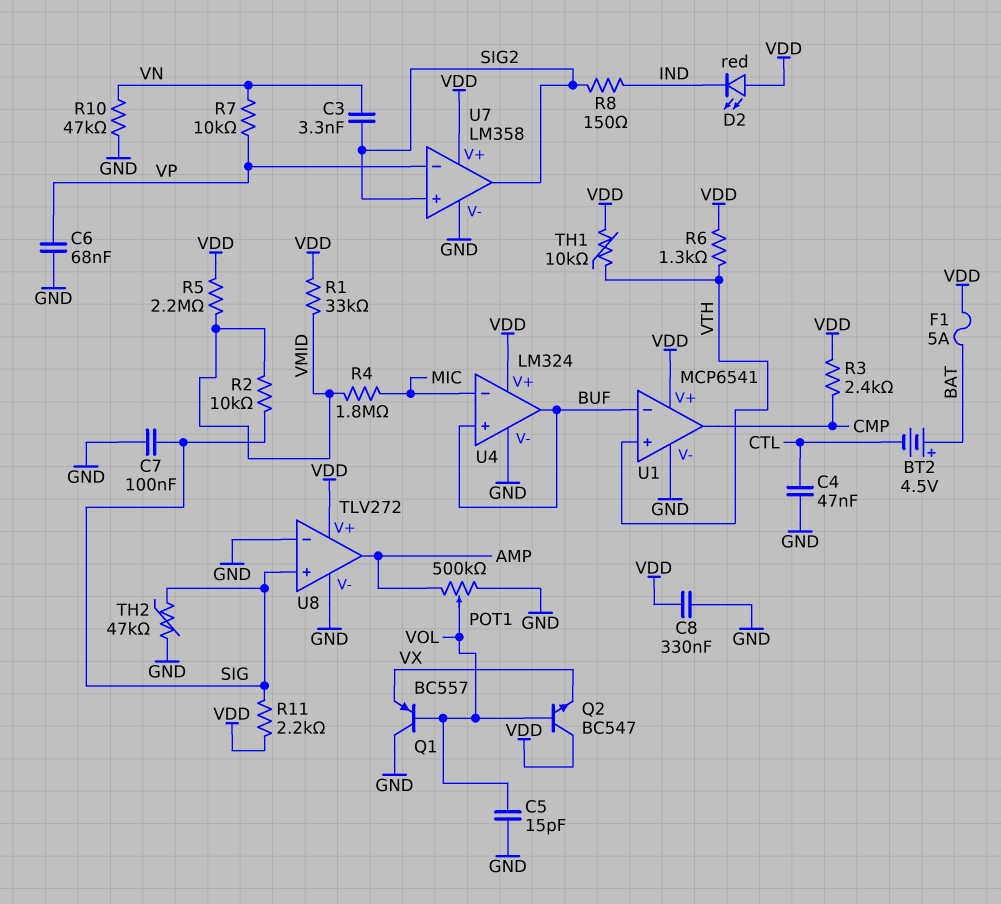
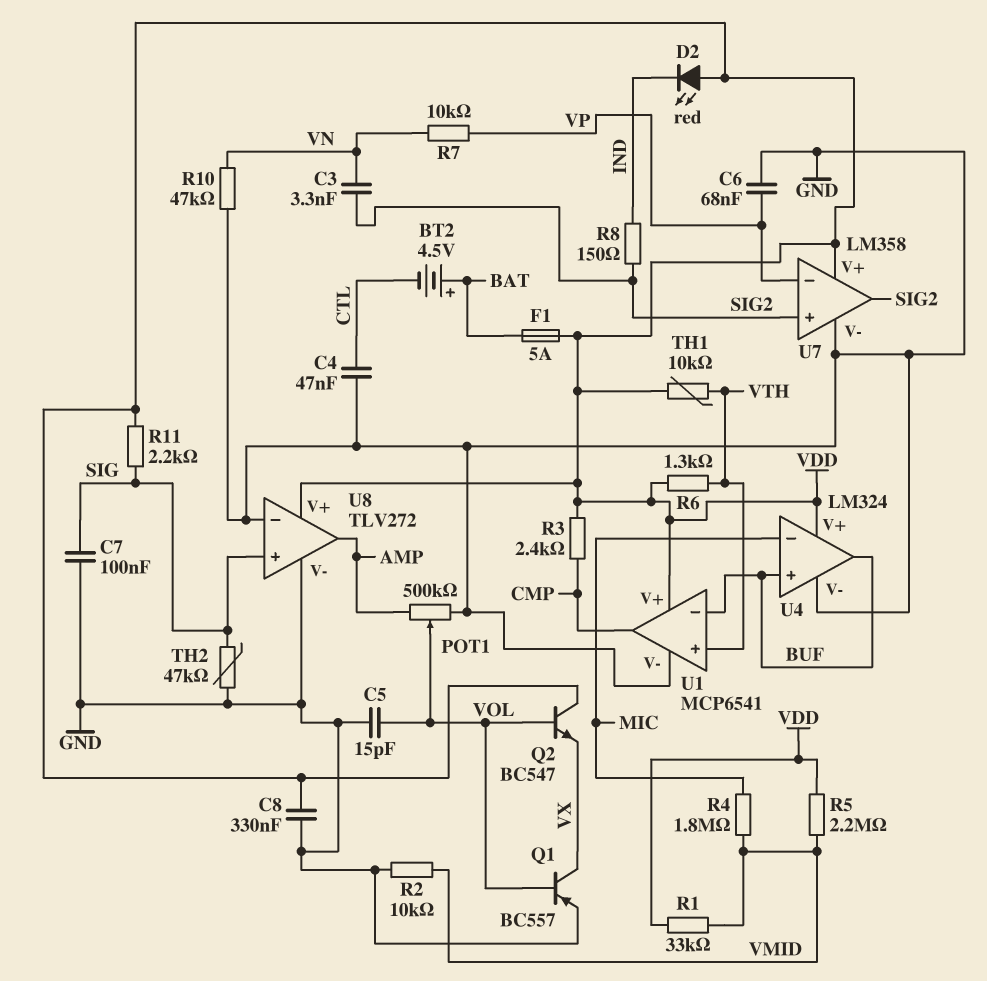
Q1: PNP BC557 (B VOL, C GND, E VX) -> PNP BC557 (B VOL, C VX, E GND)
R2: 10k (SIG, VMID) -> 10k (GND, VMID)

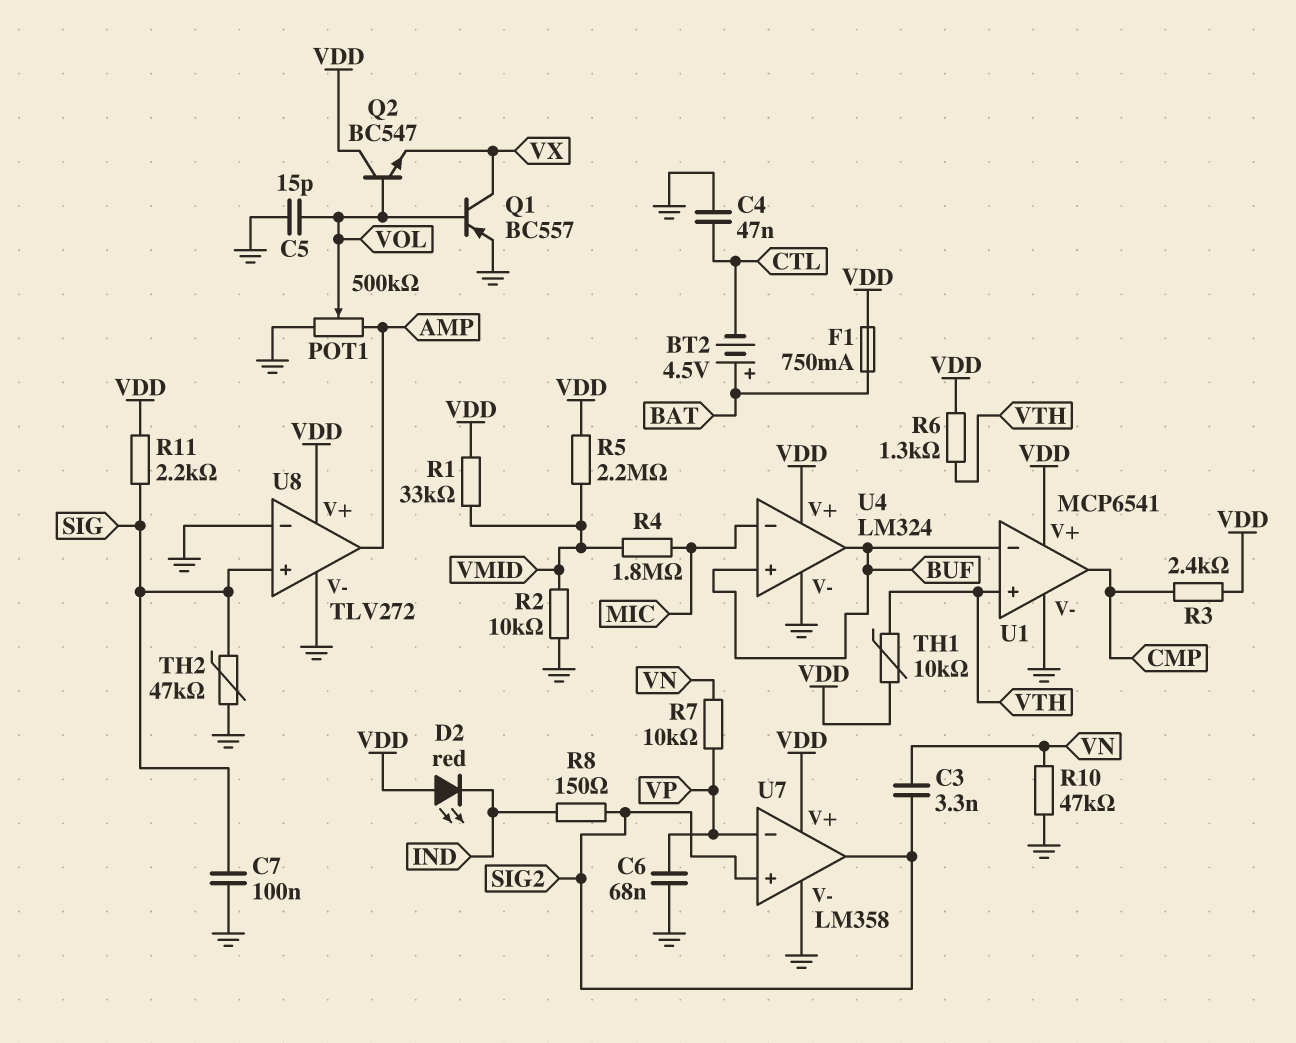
C8: 330nF (GND, VDD) -> none
F1: 5A (BAT, VDD) -> 750mA (BAT, VDD)

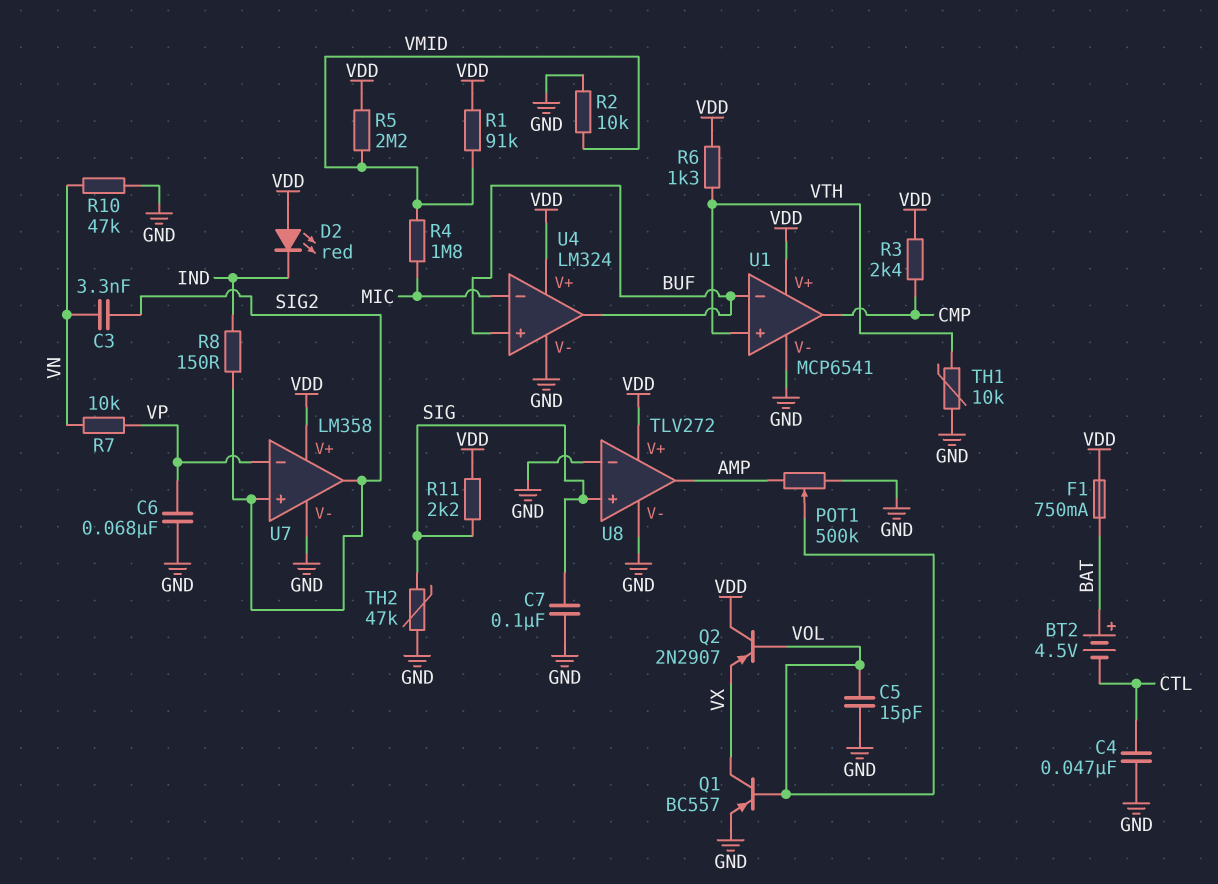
Q2: NPN BC547 (B VOL, C VDD, E VX) -> PNP 2N2907 (B VOL, C VDD, E VX)
R1: 33k (VDD, VMID) -> 91k (VDD, VMID)
TH1: 10k (VDD, VTH) -> 10k (GND, VTH)

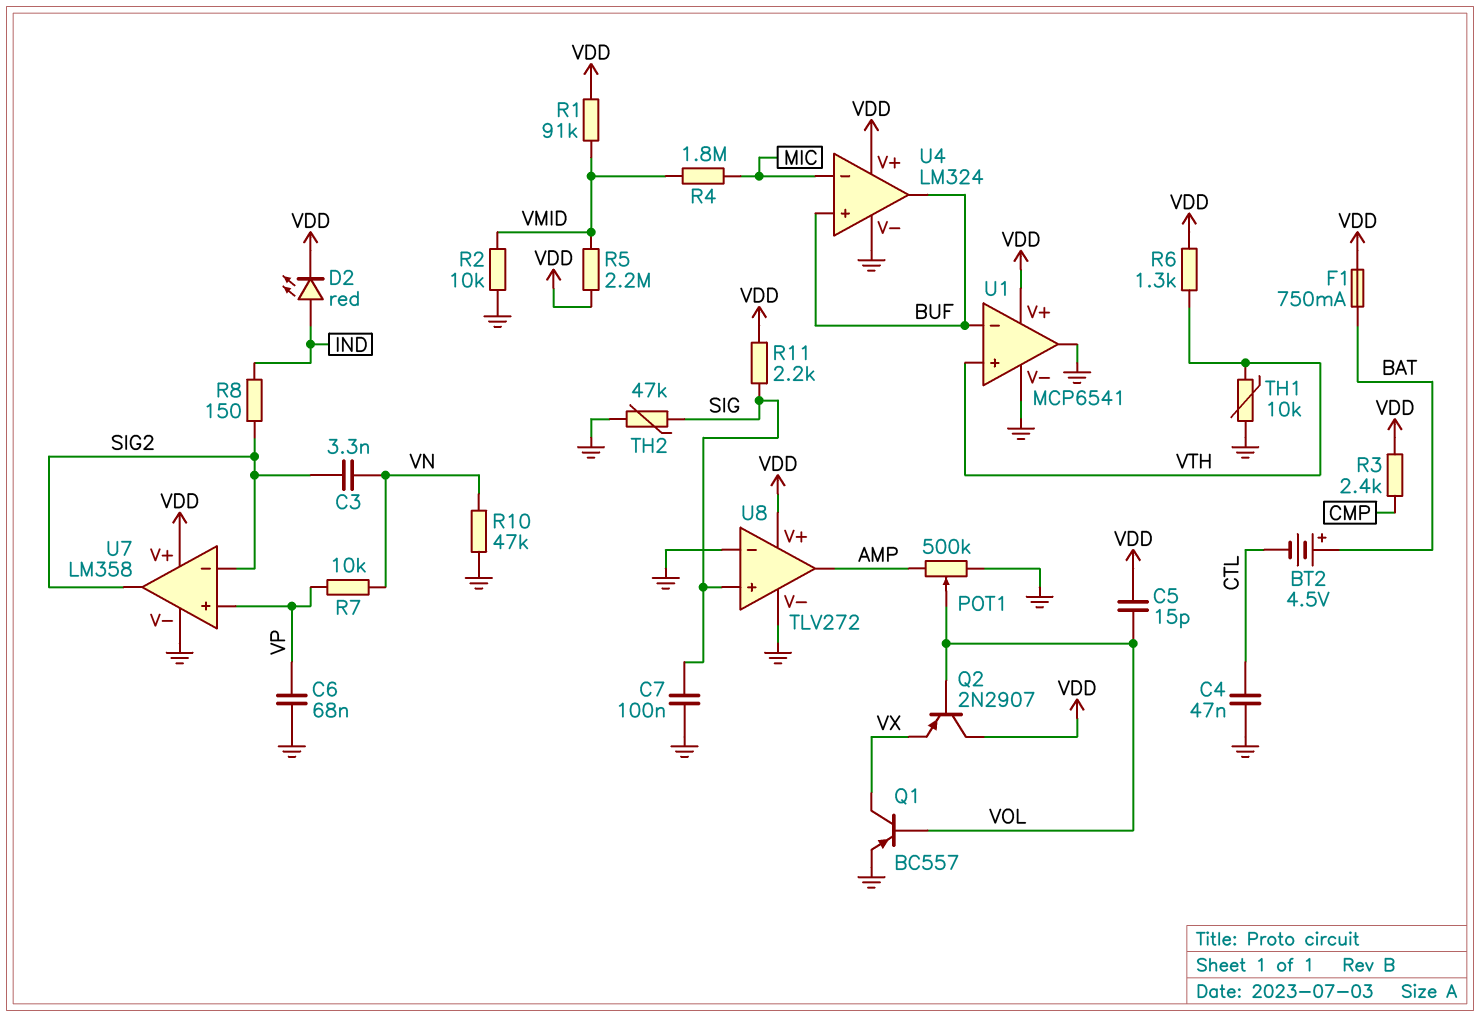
C5: 15pF (GND, VOL) -> 15pF (VDD, VOL)
D2: LED red (A VDD, K IND) -> LED red (A IND, K VDD)
U1 pin out: CMP -> GND
U7 pin in+: SIG2 -> VP
U7 pin in-: VP -> SIG2

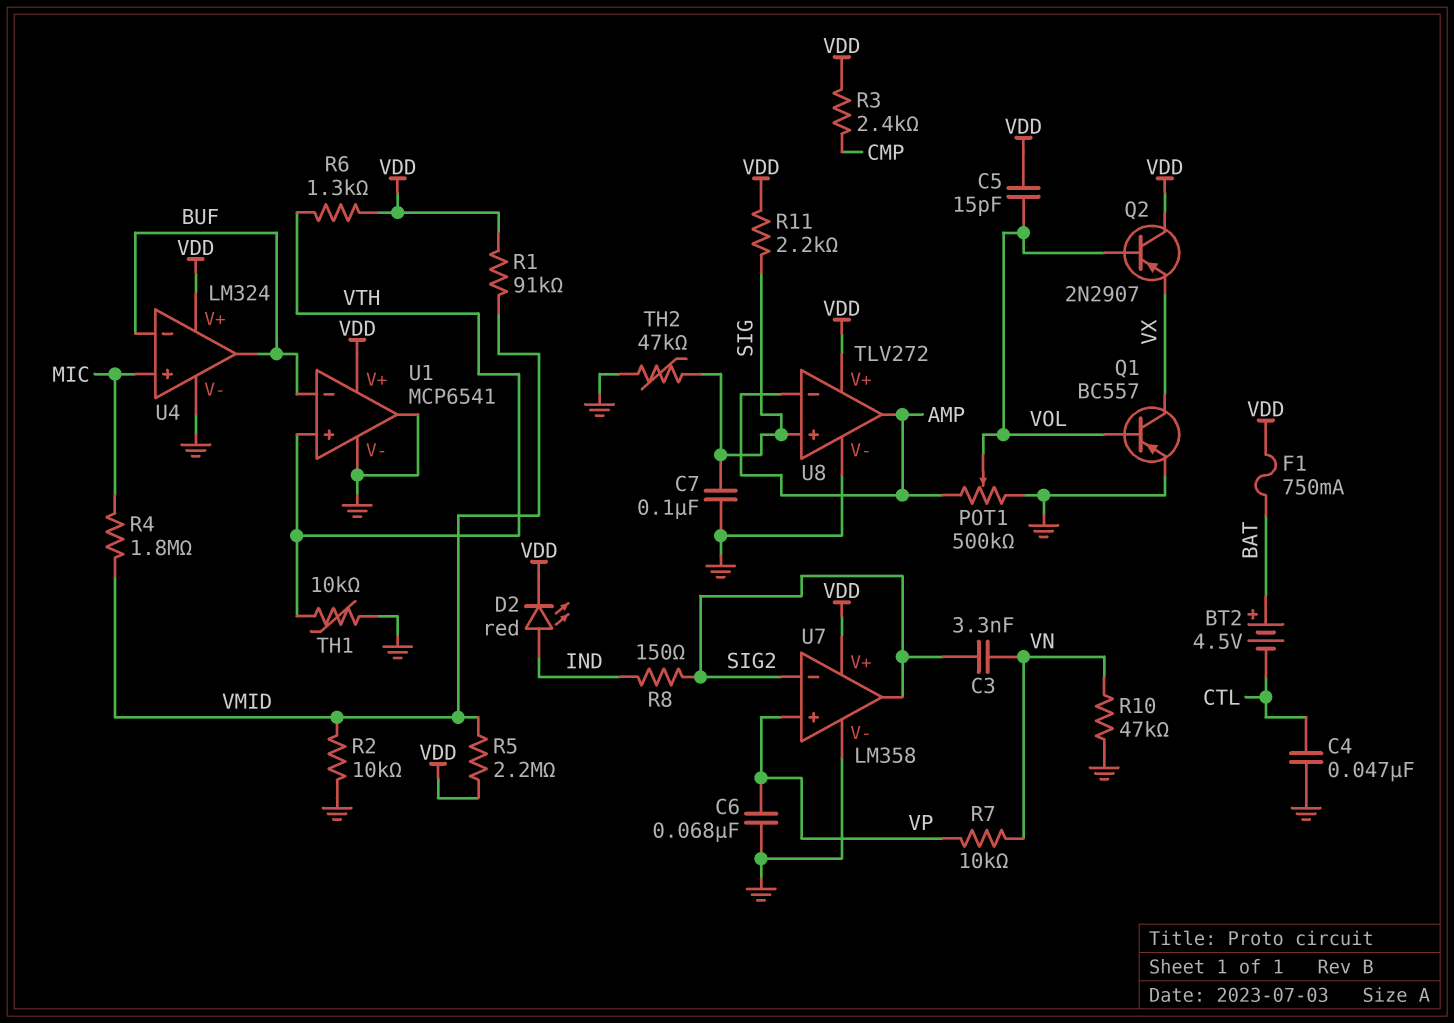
U4 pin in+: BUF -> MIC
U4 pin in-: MIC -> BUF
U8 pin in-: GND -> AMP

